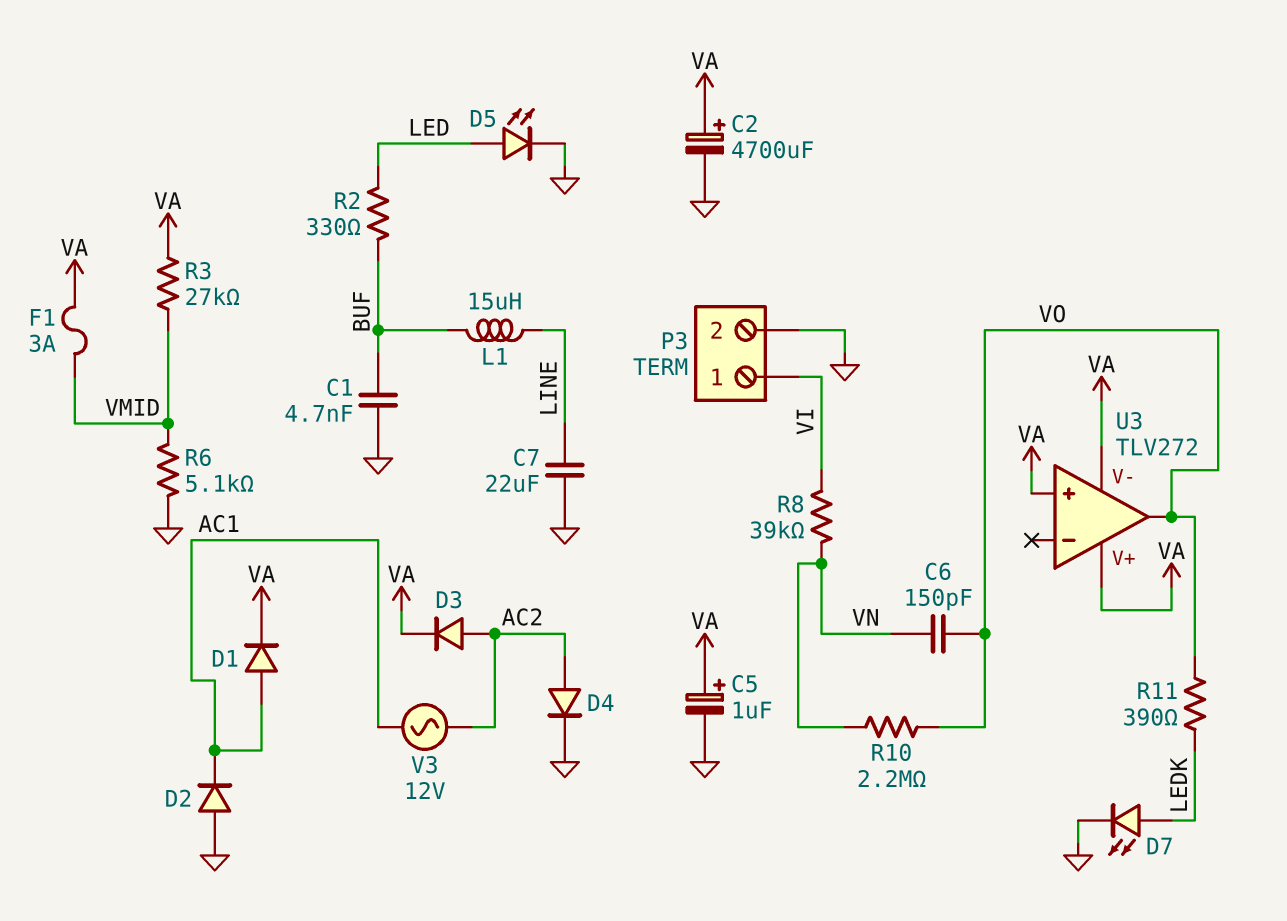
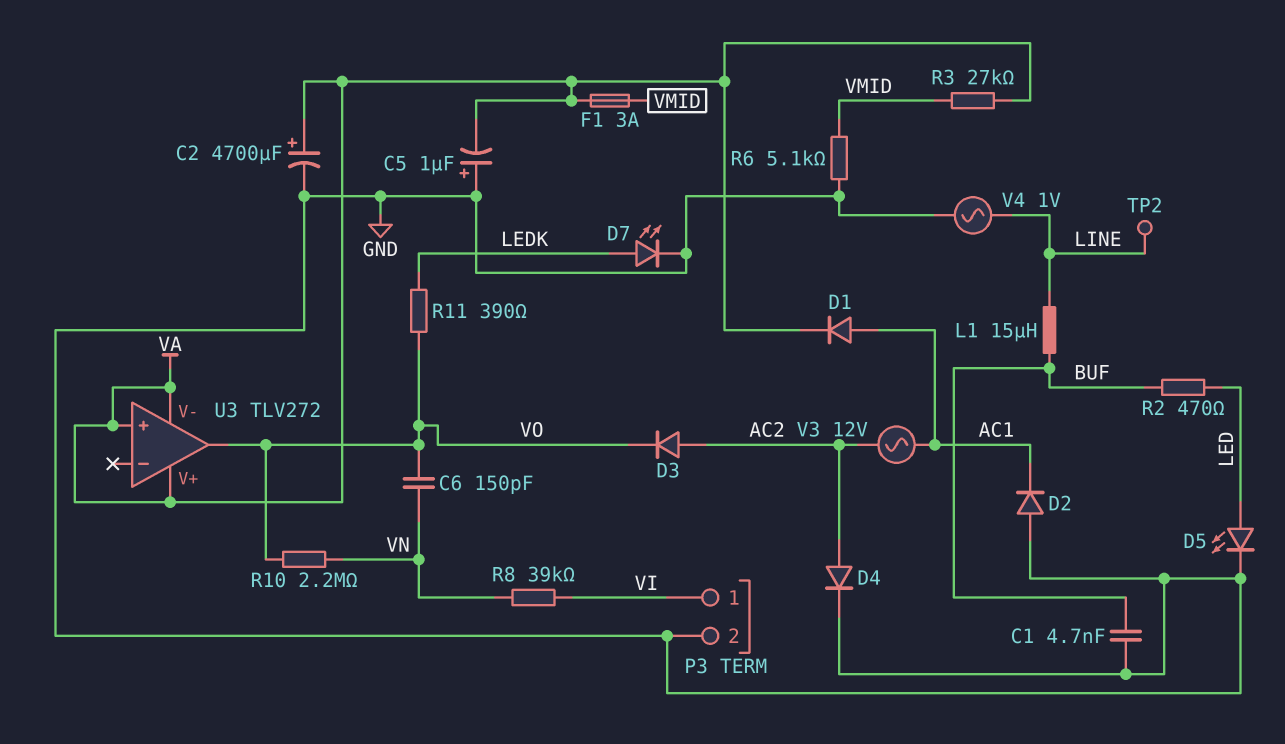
C5: 1uF (plus VA, minus GND) -> 1uF (plus GND, minus VA)
C7: 22uF (GND, LINE) -> none
D3: diode (A AC2, K VA) -> diode (A AC2, K VO)
R2: 330 (BUF, LED) -> 470 (BUF, LED)
TP2: none -> test point (LINE)
V4: none -> AC 1V (GND, LINE)

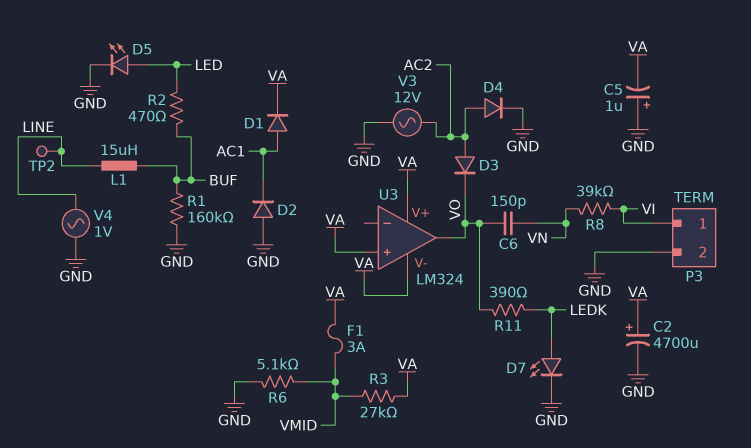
C1: 4.7nF (BUF, GND) -> none
R1: none -> 160k (BUF, GND)
R10: 2.2M (VN, VO) -> none
U3: TLV272 -> LM324
V3: AC 12V (AC1, AC2) -> AC 12V (AC2, GND)

